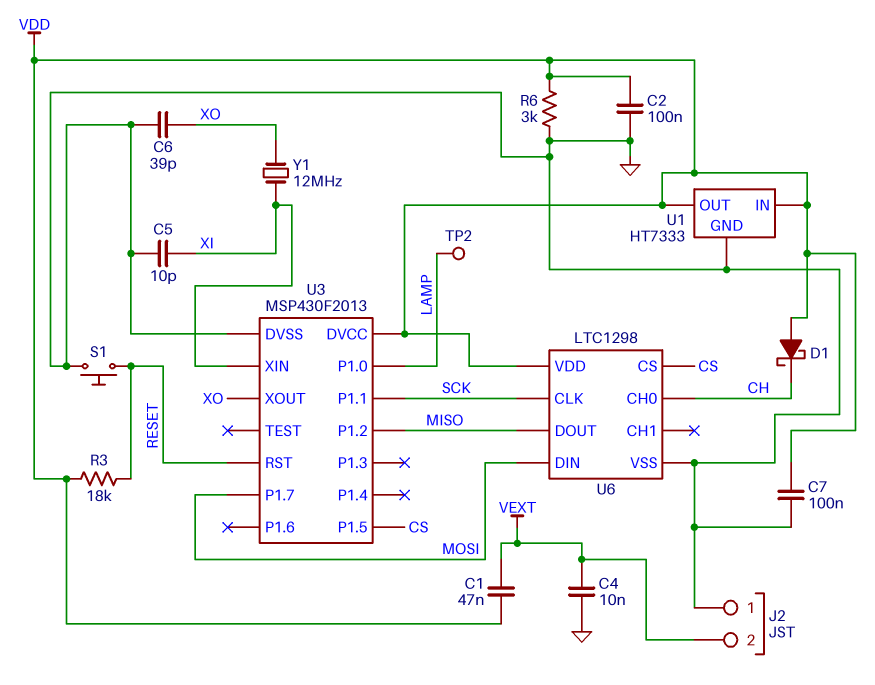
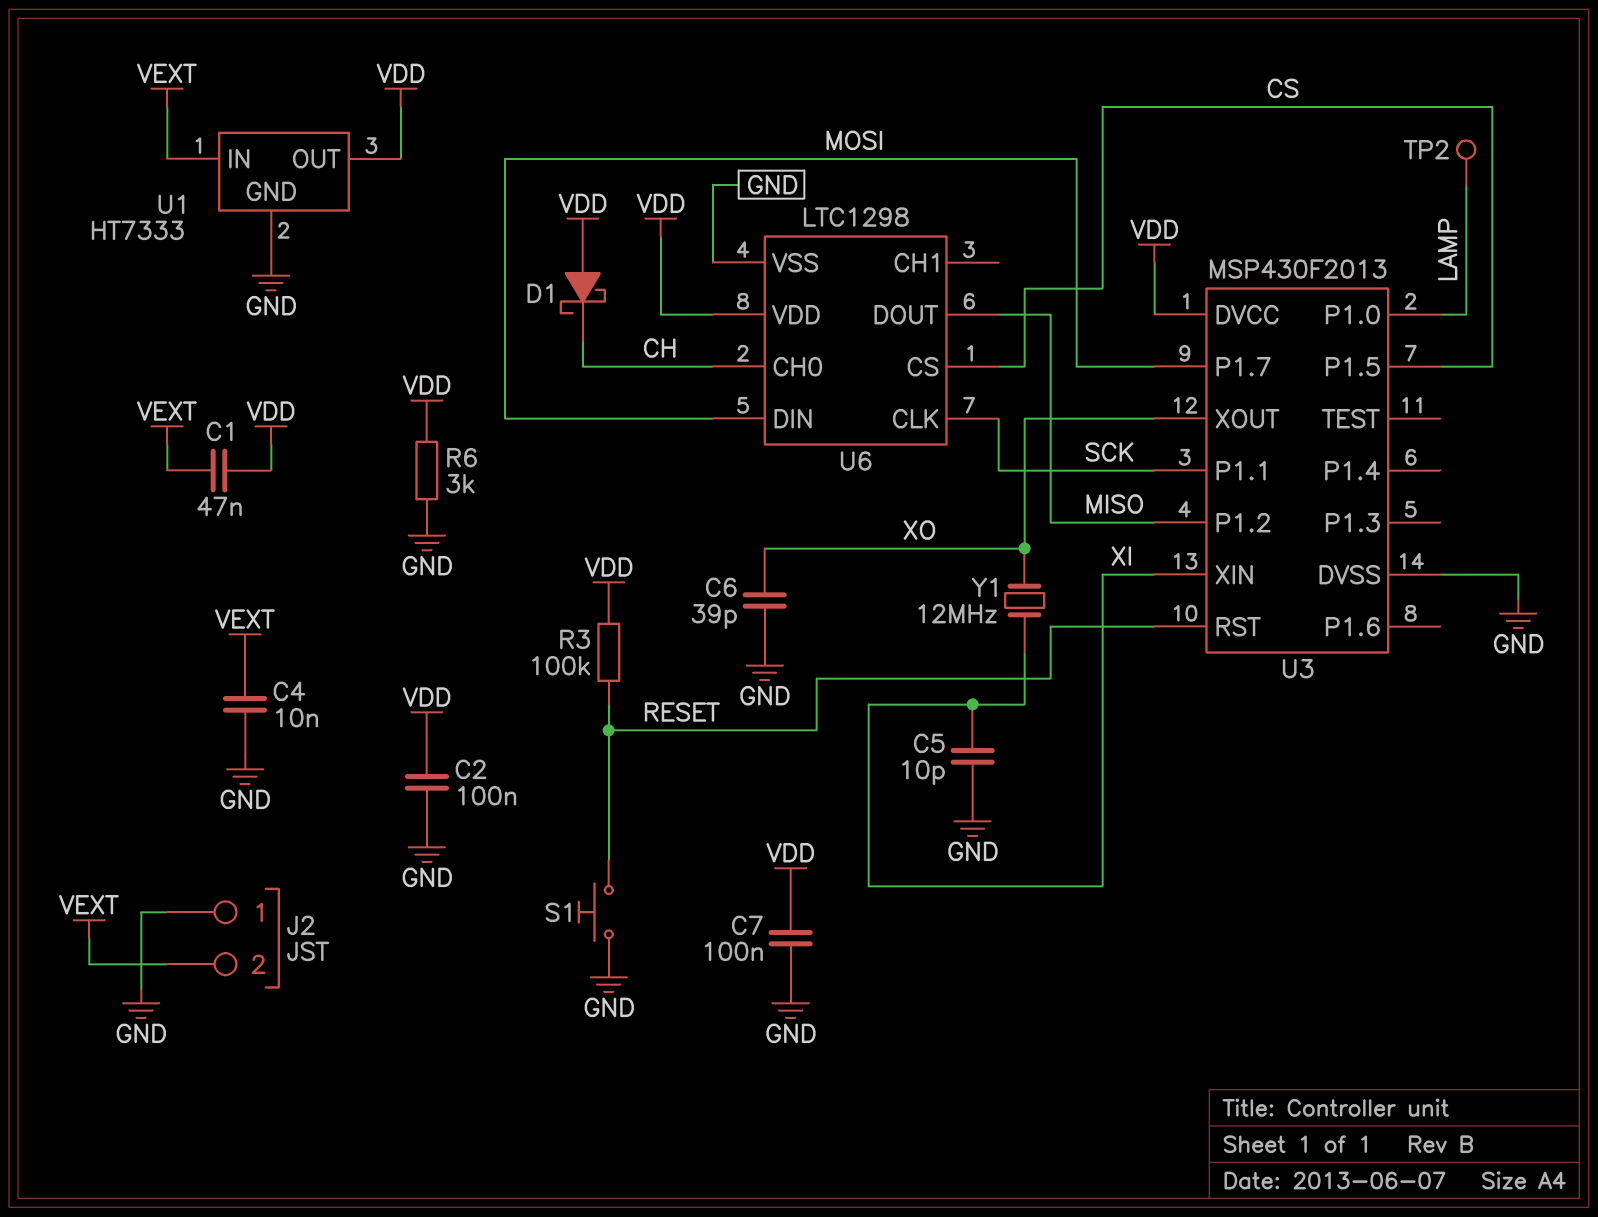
R3: 18k (RESET, VDD) -> 100k (RESET, VDD)
U1 pin IN: VDD -> VEXT

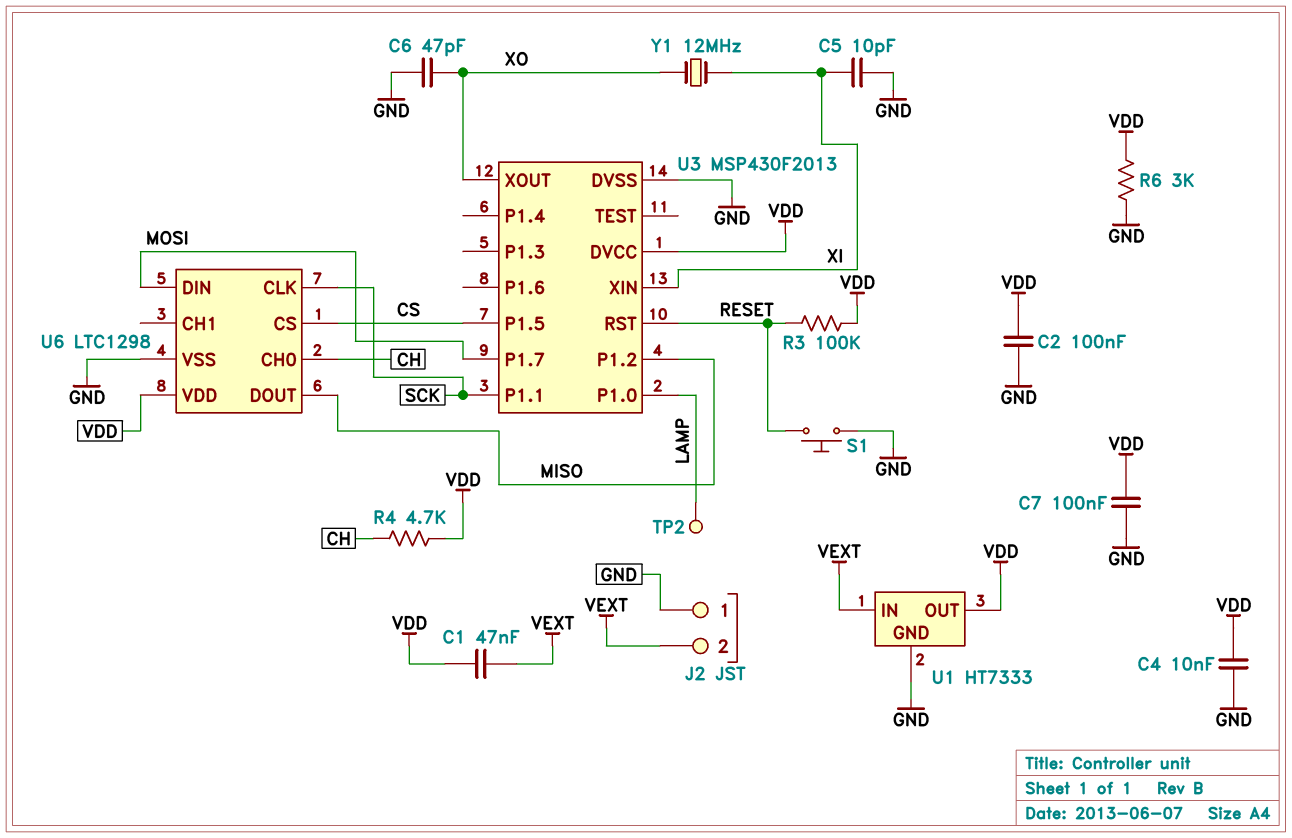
C4: 10nF (GND, VEXT) -> 10nF (GND, VDD)
C6: 39pF (GND, XO) -> 47pF (GND, XO)
D1: schottky (A VDD, K CH) -> none
R4: none -> 4.7k (CH, VDD)

